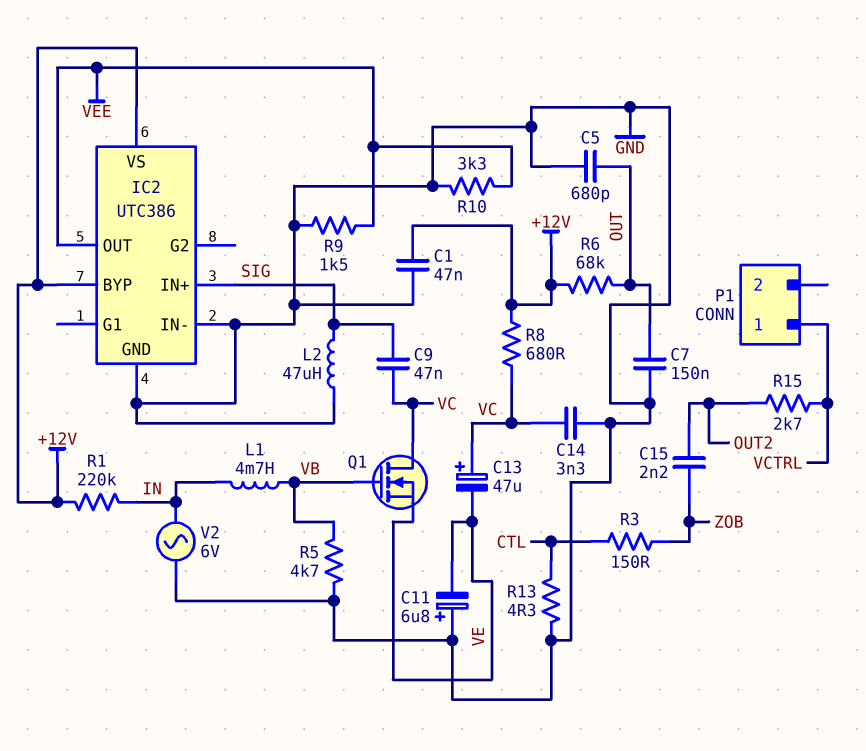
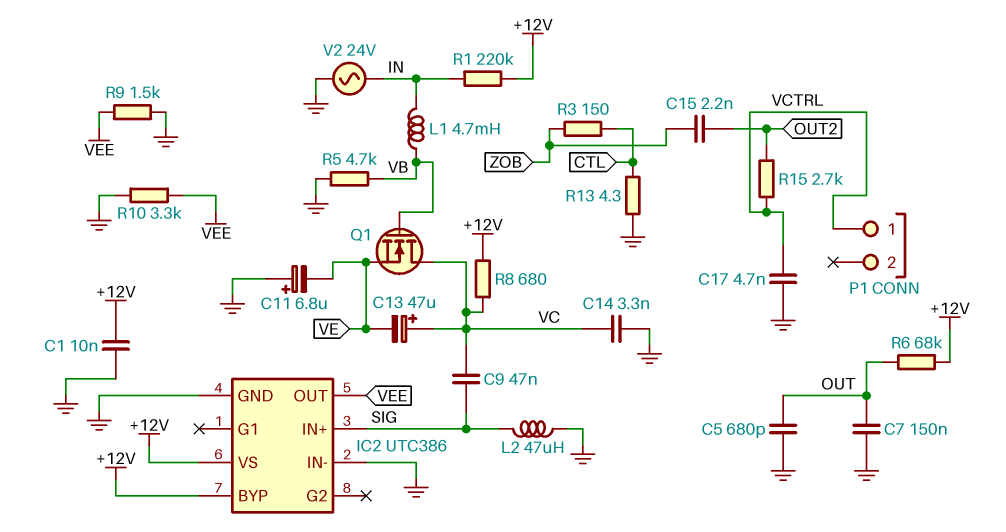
C1: 47nF (+12V, GND) -> 10nF (+12V, GND)
C17: none -> 4.7nF (GND, VCTRL)
V2: AC 6V (GND, IN) -> AC 24V (GND, IN)

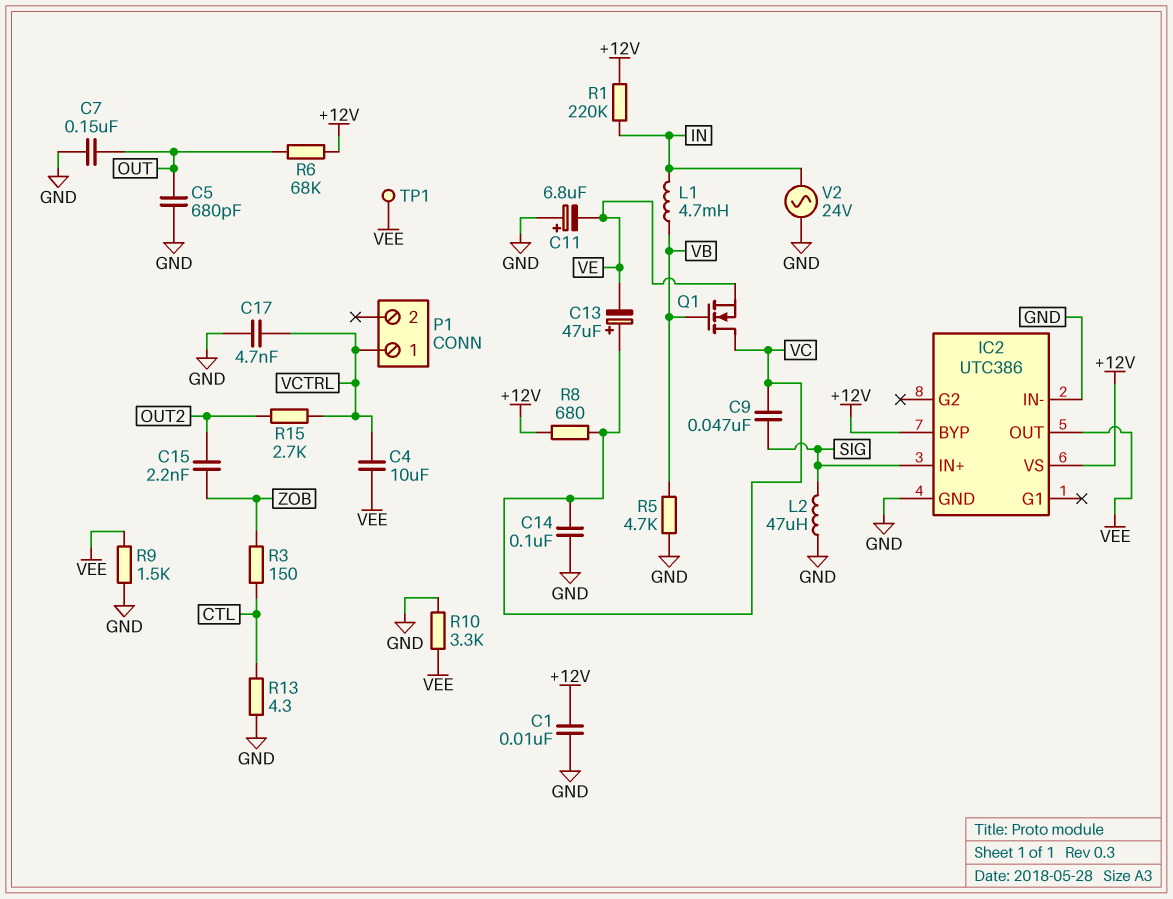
C4: none -> 10uF (VCTRL, VEE)
C14: 3.3nF (GND, VC) -> 100nF (GND, VC)
TP1: none -> test point (VEE)

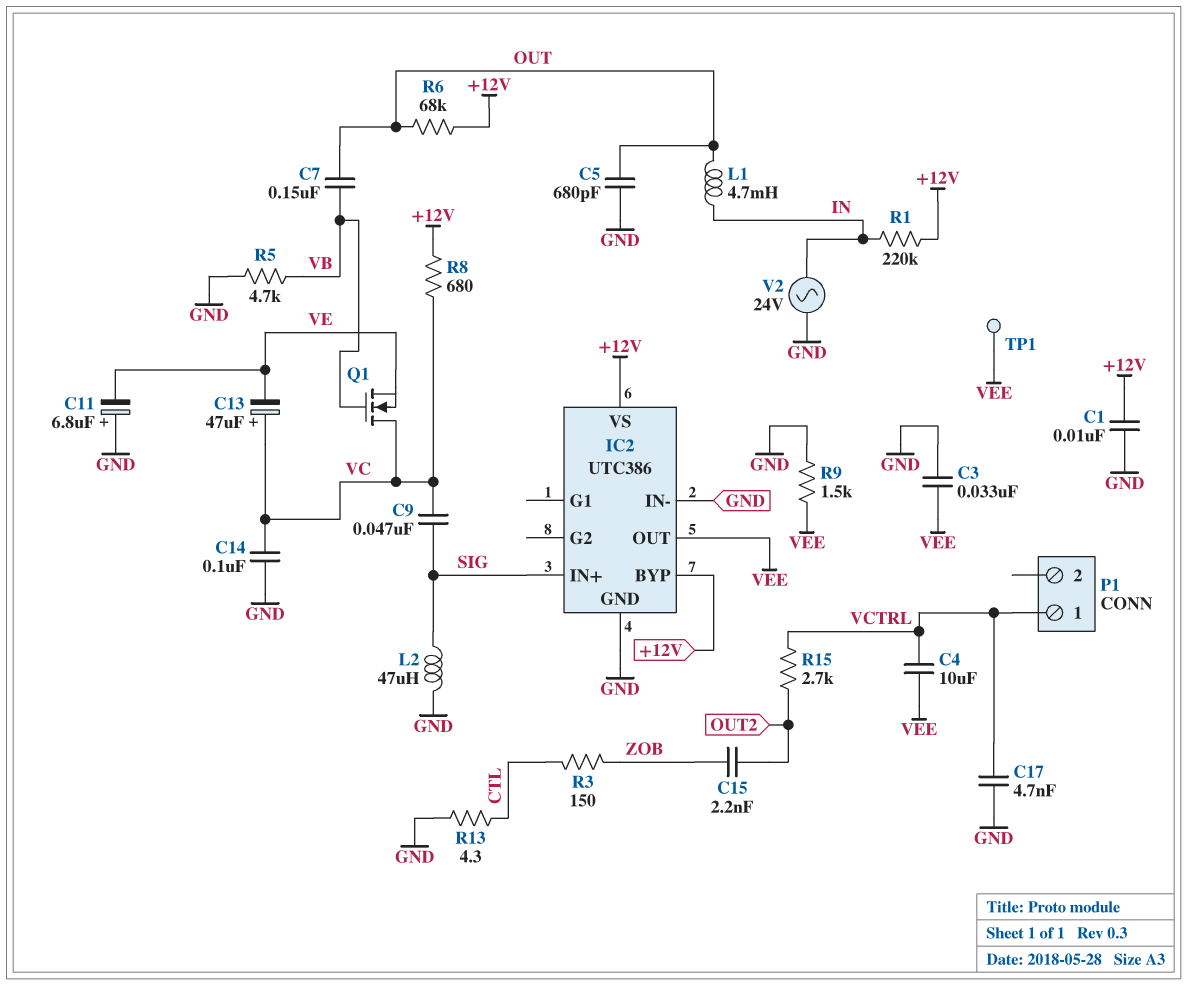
C3: none -> 33nF (GND, VEE)
C7: 150nF (GND, OUT) -> 150nF (OUT, VB)
L1: 4.7mH (IN, VB) -> 4.7mH (IN, OUT)
R10: 3.3k (GND, VEE) -> none

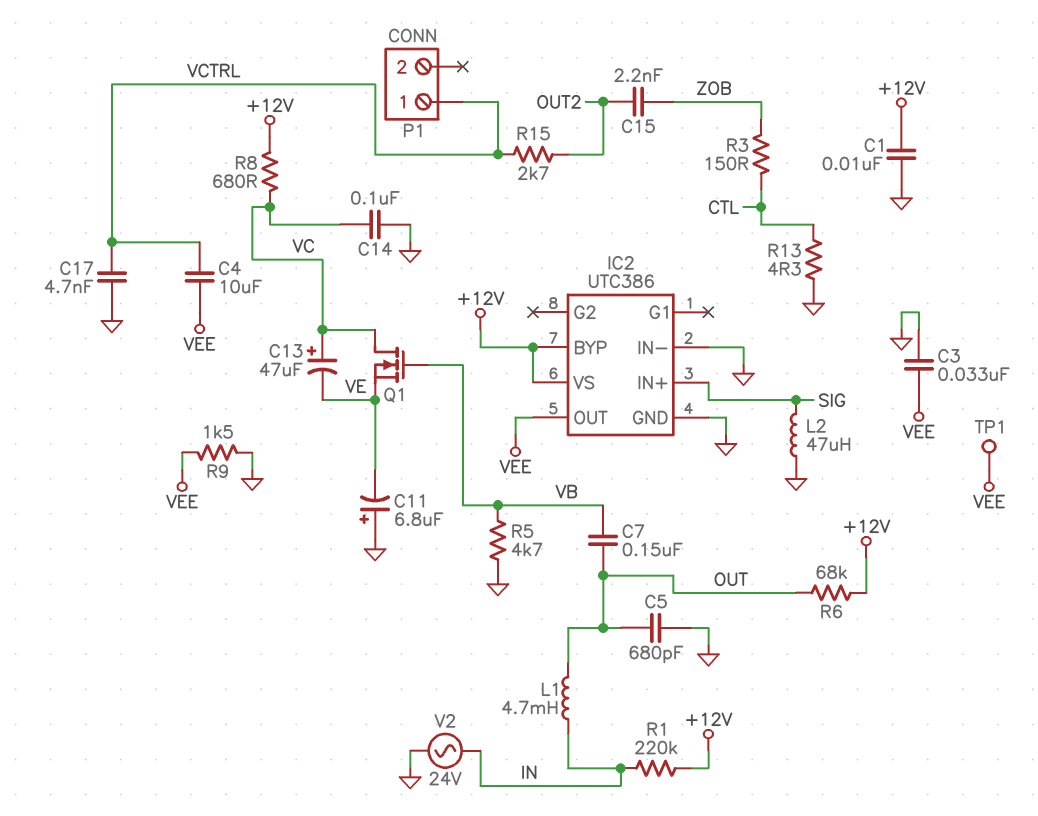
C9: 47nF (SIG, VC) -> none

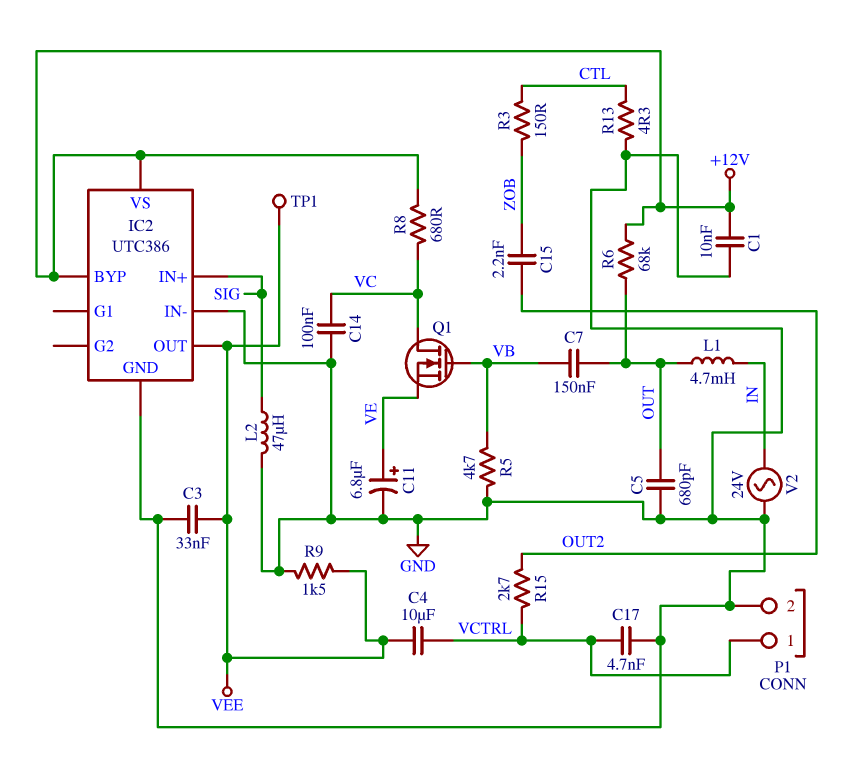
C11: 6.8uF (plus GND, minus VE) -> 6.8uF (plus VE, minus GND)
C13: 47uF (plus VC, minus VE) -> none
P1 pin 2: none -> GND
R1: 220k (+12V, IN) -> none

